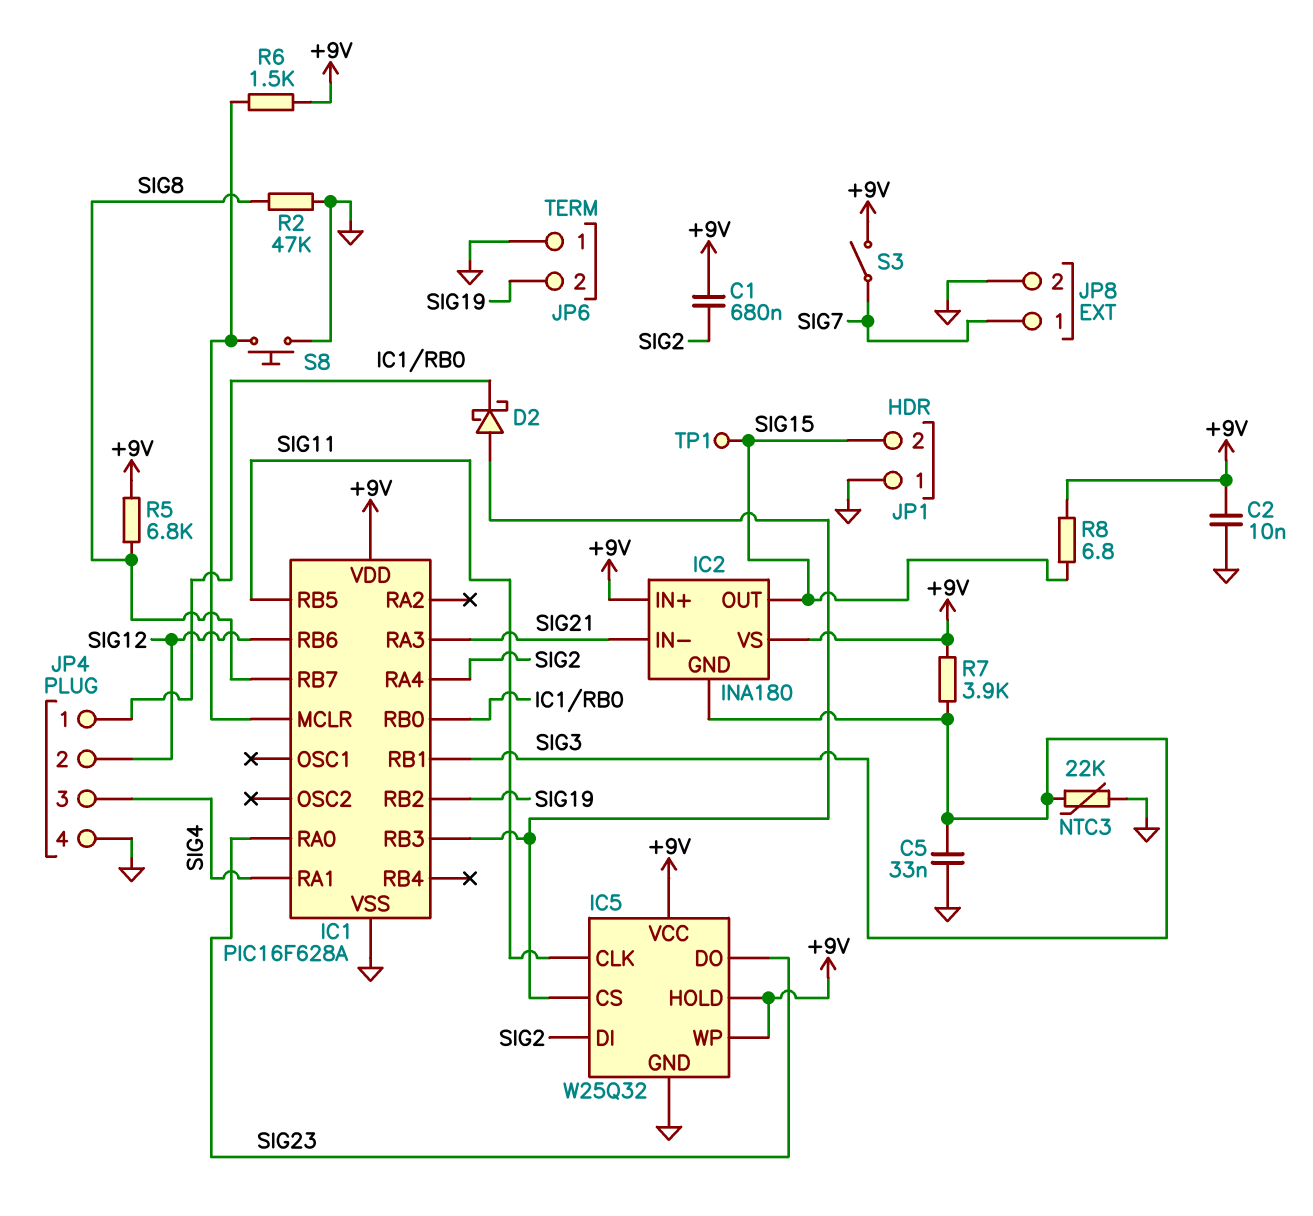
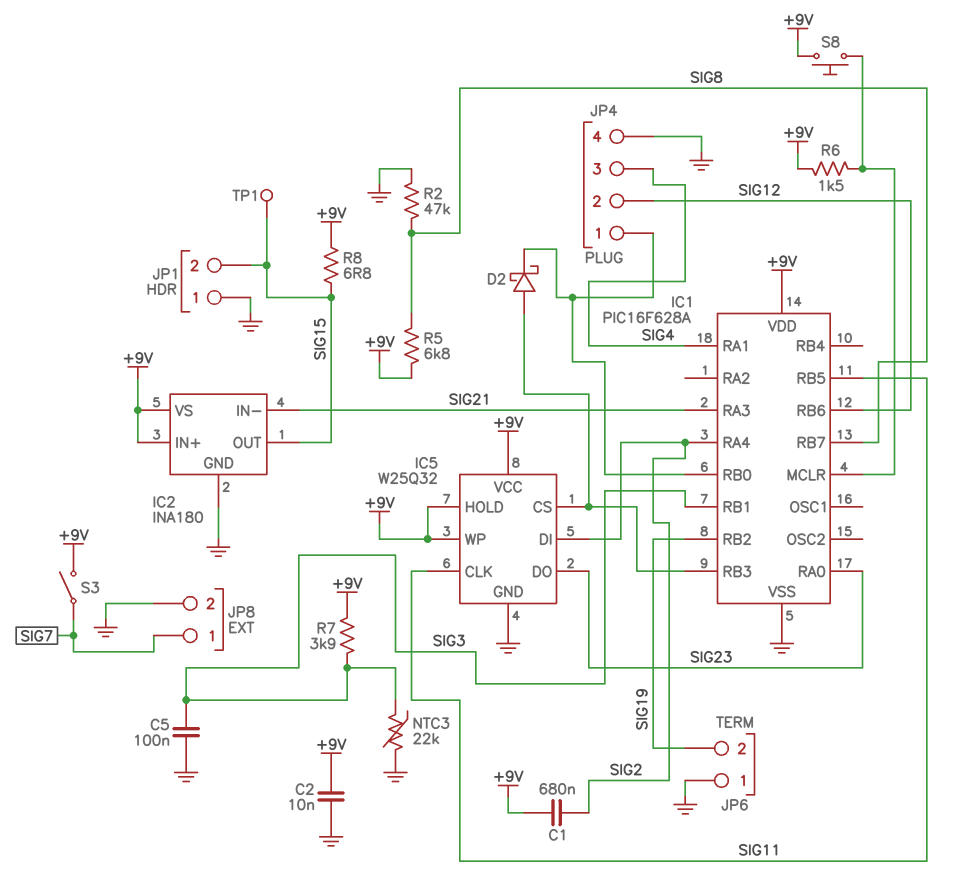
C5: 33nF (GND, SIG3) -> 100nF (GND, SIG3)
IC2 pin GND: SIG3 -> GND
S8: button (GND, IC1/MCLR) -> button (+9V, IC1/MCLR)

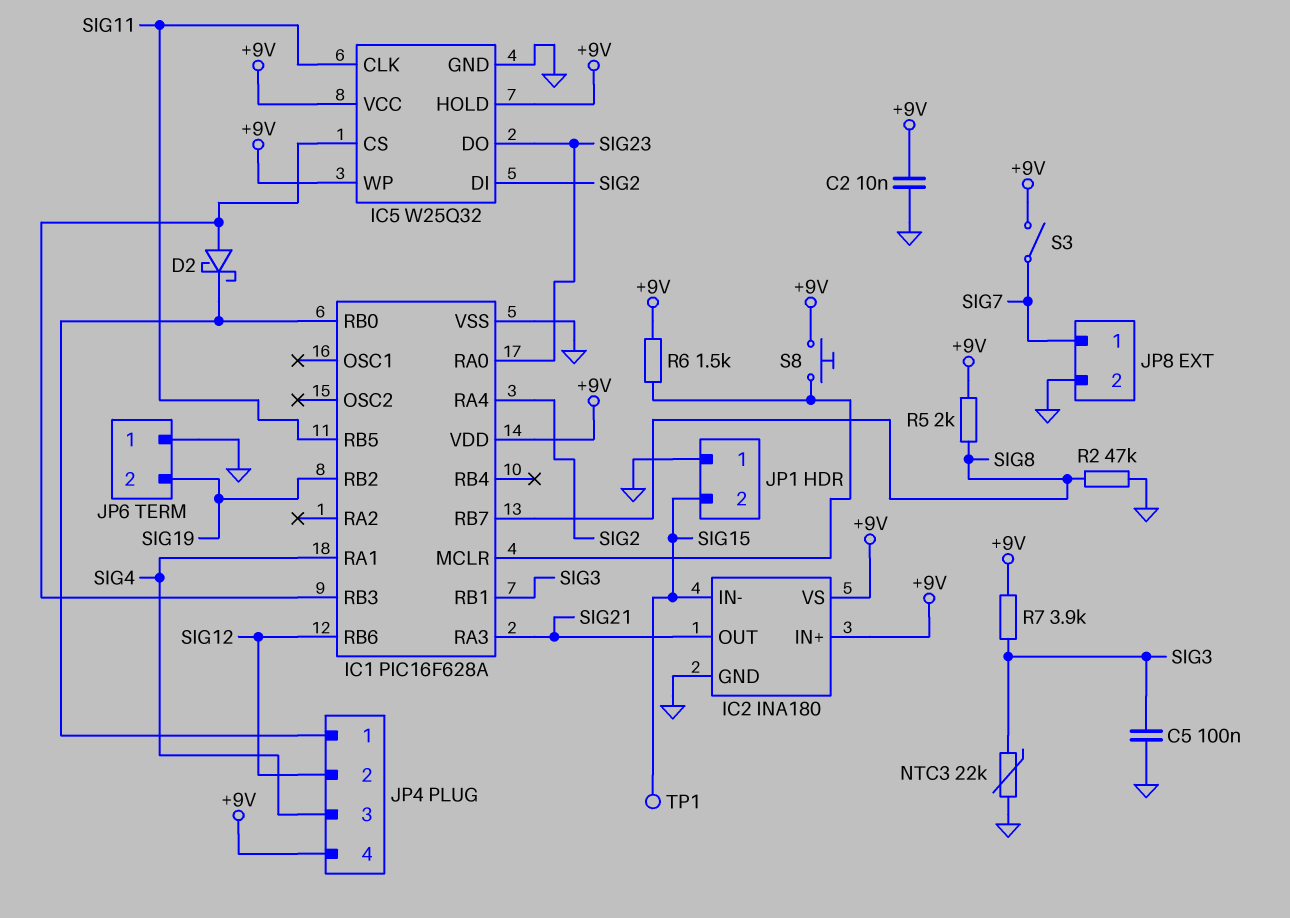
C1: 680nF (+9V, SIG2) -> none
IC2 pin IN-: SIG21 -> SIG15
IC2 pin OUT: SIG15 -> SIG21
JP4 pin 4: GND -> +9V
R5: 6.8k (+9V, SIG8) -> 2k (+9V, SIG8)
R8: 6.8 (+9V, SIG15) -> none

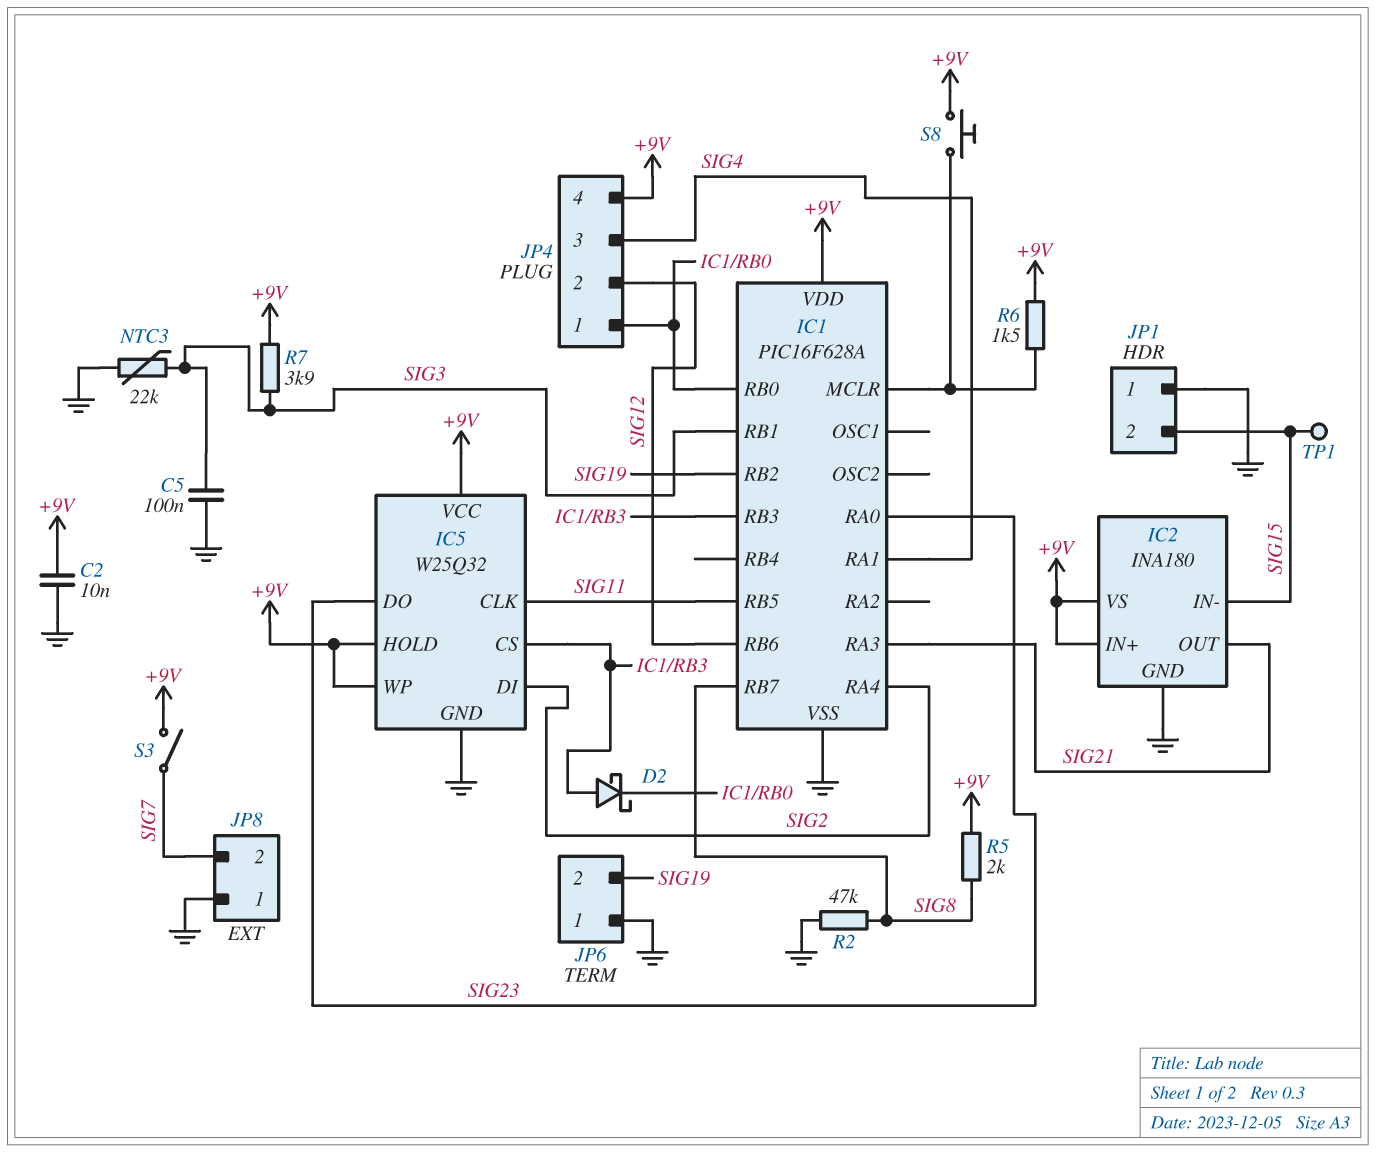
JP8 pin 1: SIG7 -> GND
JP8 pin 2: GND -> SIG7

